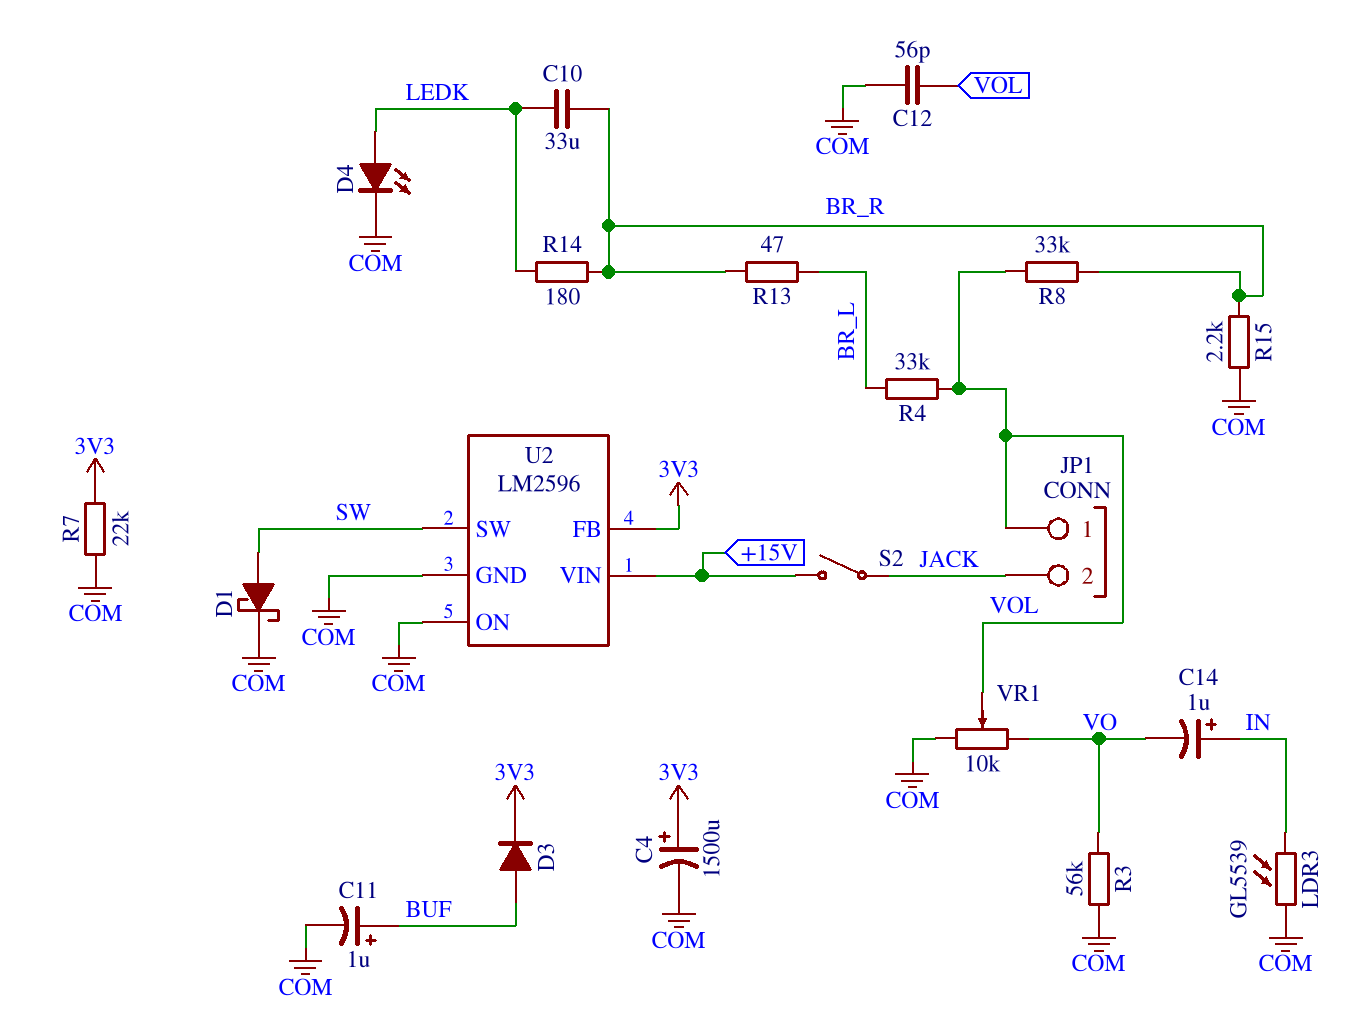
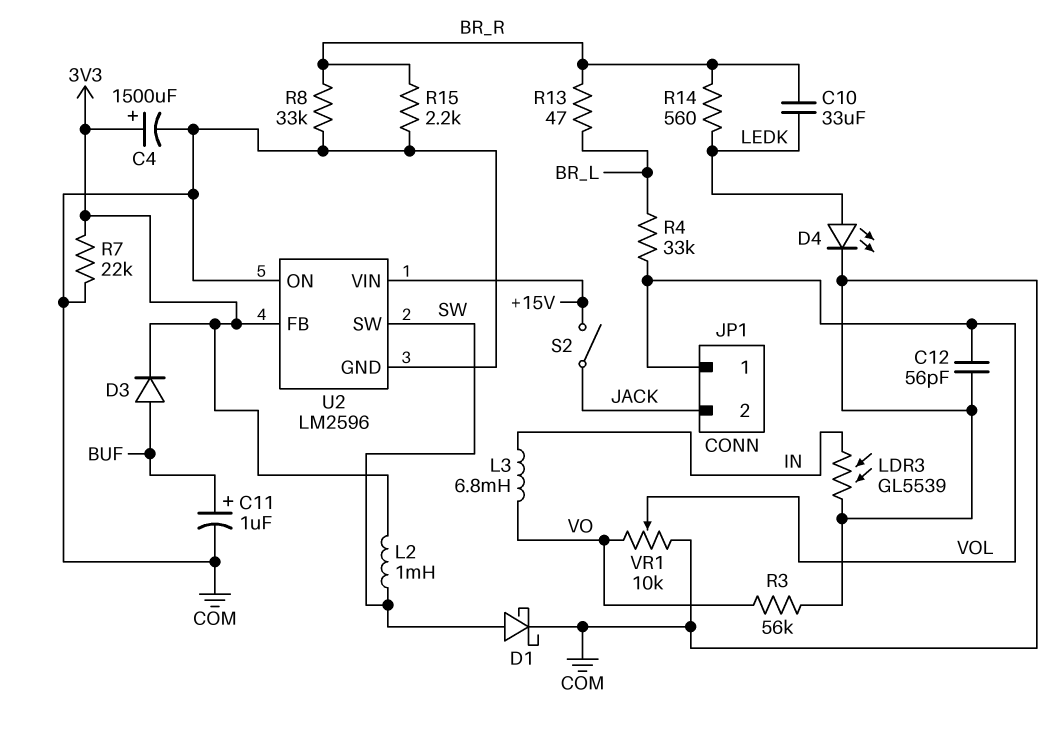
C14: 1uF (plus IN, minus VO) -> none
L2: none -> 1mH (3V3, SW)
L3: none -> 6.8mH (IN, VO)
R8: 33k (BR_R, VOL) -> 33k (BR_R, COM)
R14: 180 (BR_R, LEDK) -> 560 (BR_R, LEDK)

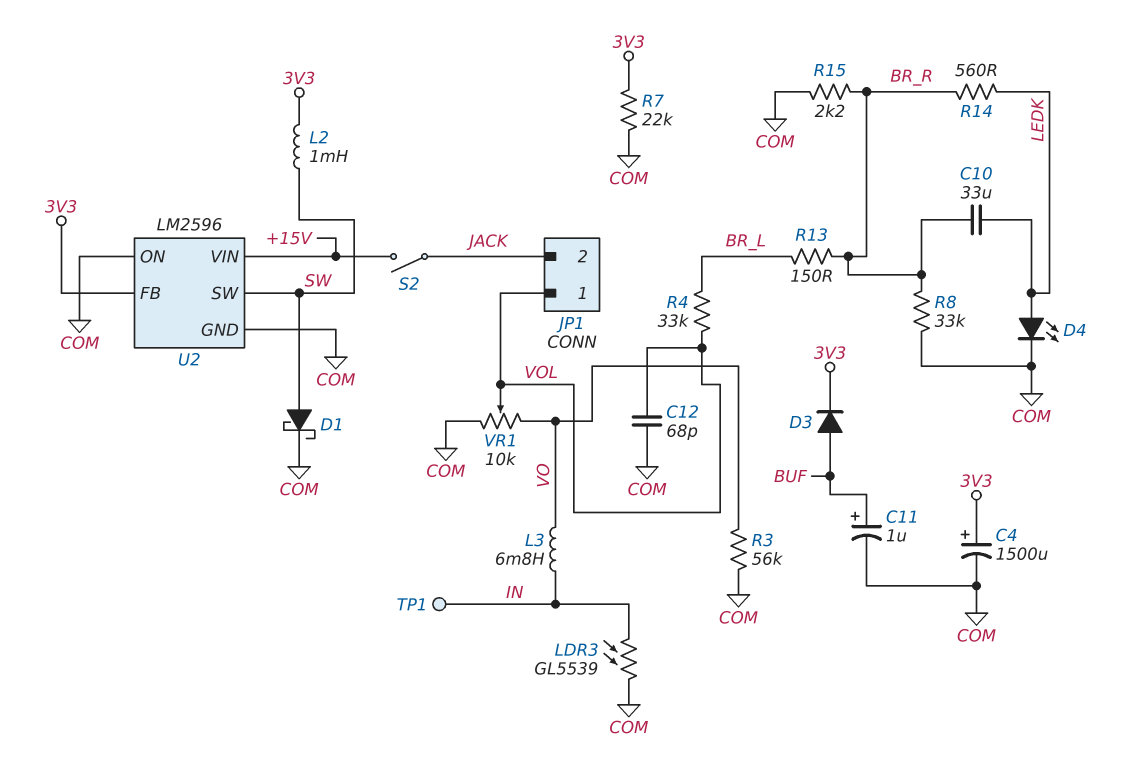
C12: 56pF (COM, VOL) -> 68pF (COM, VOL)
R13: 47 (BR_L, BR_R) -> 150 (BR_L, BR_R)
TP1: none -> test point (IN)

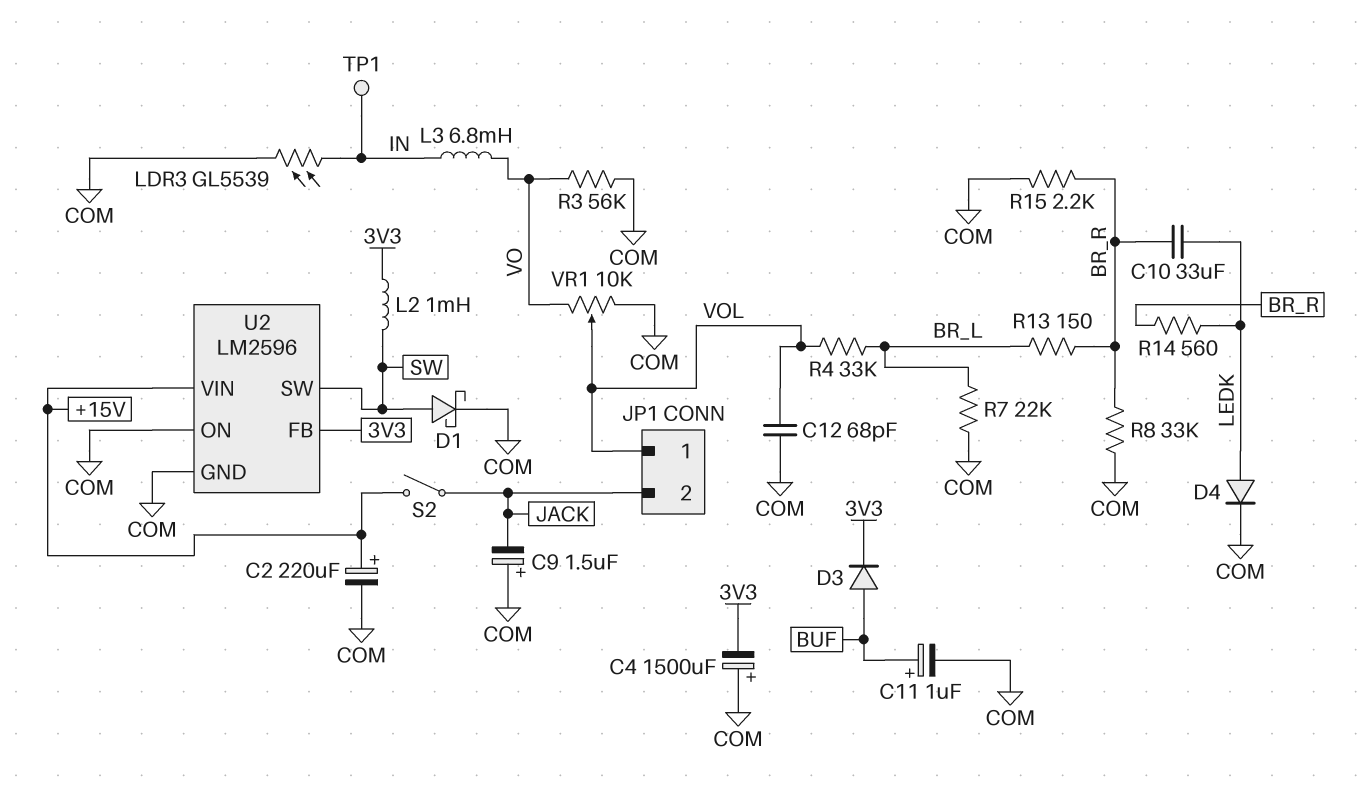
C2: none -> 220uF (plus +15V, minus COM)
C4: 1500uF (plus 3V3, minus COM) -> 1500uF (plus COM, minus 3V3)
C9: none -> 1.5uF (plus COM, minus JACK)
D4: LED (A LEDK, K COM) -> diode (A LEDK, K COM)
R7: 22k (3V3, COM) -> 22k (BR_L, COM)

